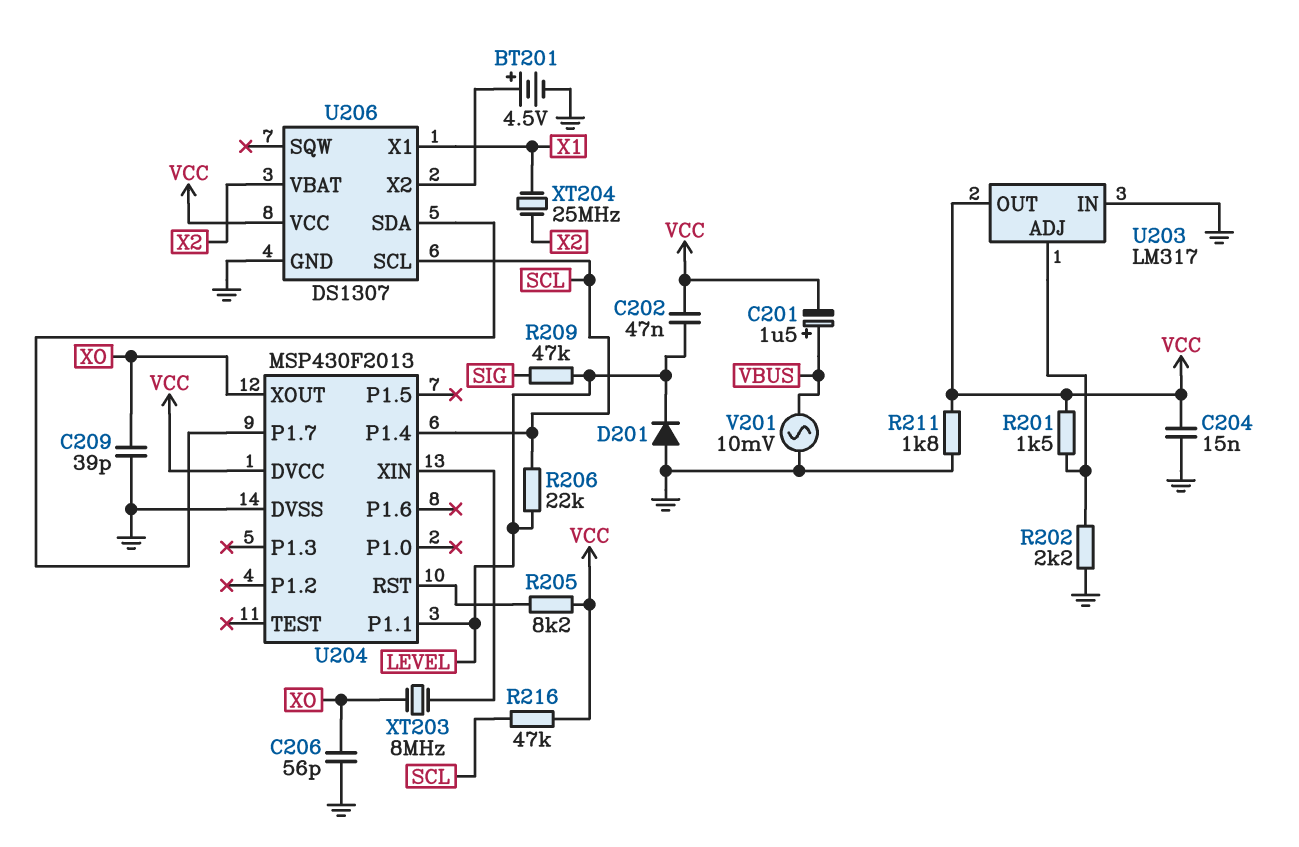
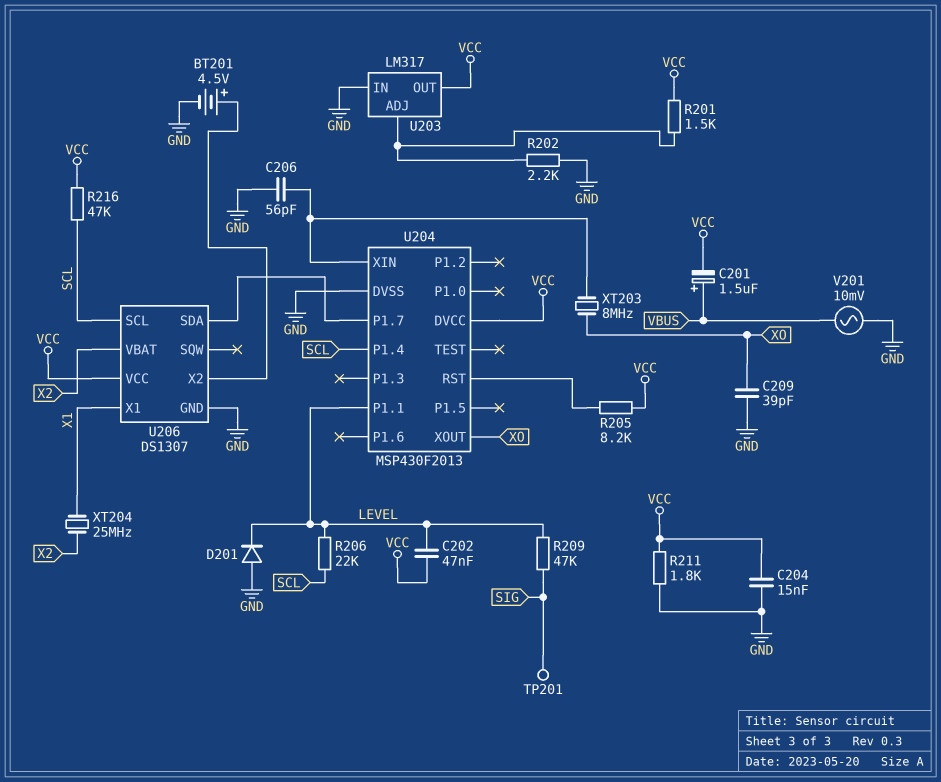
C206: 56pF (GND, XO) -> 56pF (GND, U204/XIN)
TP201: none -> test point (SIG)

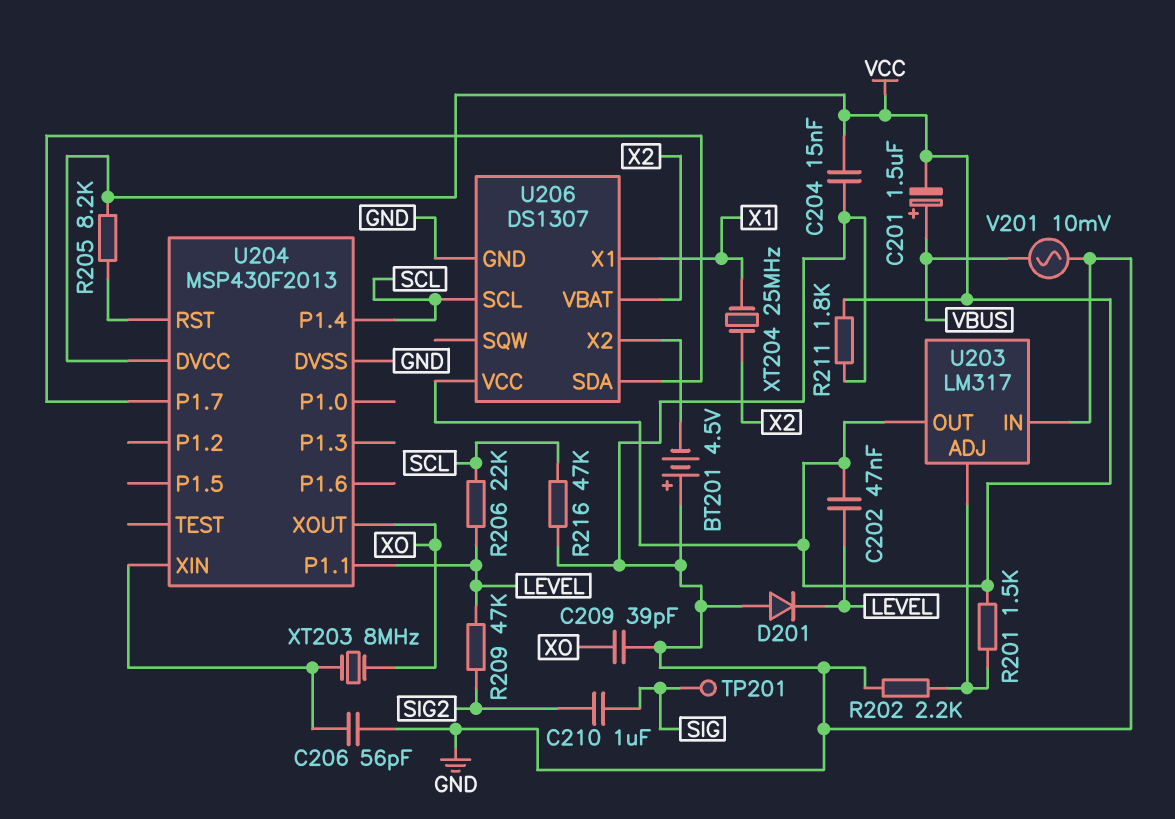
BT201: 4.5V (plus U206/X2, minus GND) -> 4.5V (plus GND, minus U206/X2)
C210: none -> 1uF (SIG, SIG2)
R209: 47k (LEVEL, SIG) -> 47k (LEVEL, SIG2)
R216: 47k (SCL, VCC) -> 47k (GND, SCL)

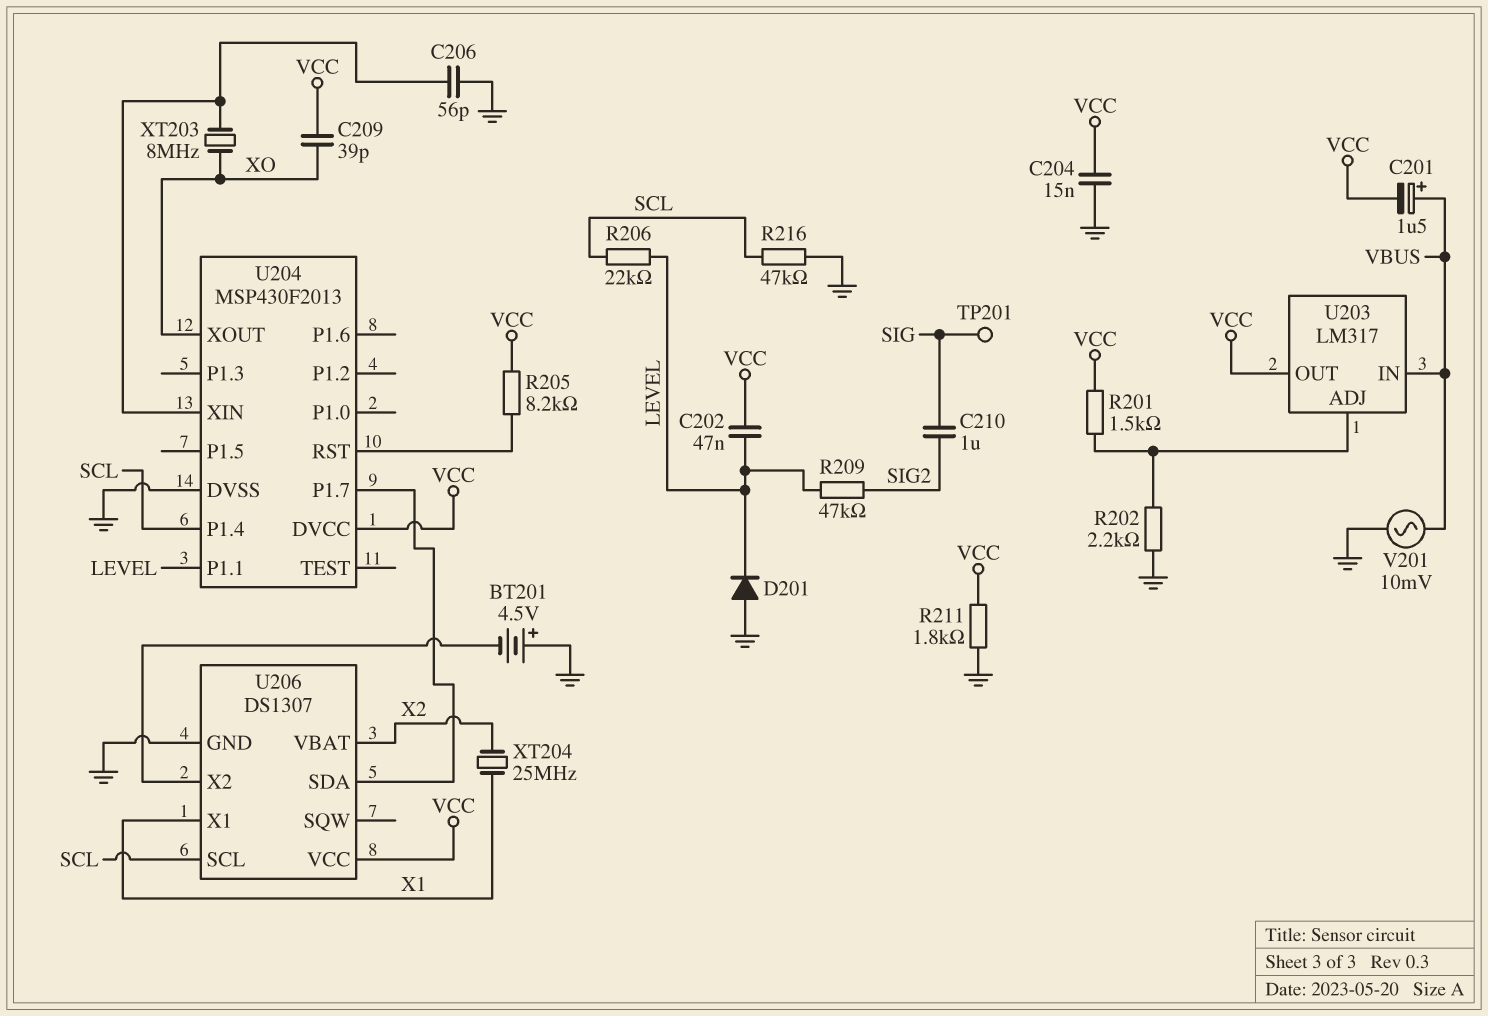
C209: 39pF (GND, XO) -> 39pF (VCC, XO)
U203 pin IN: GND -> VBUS

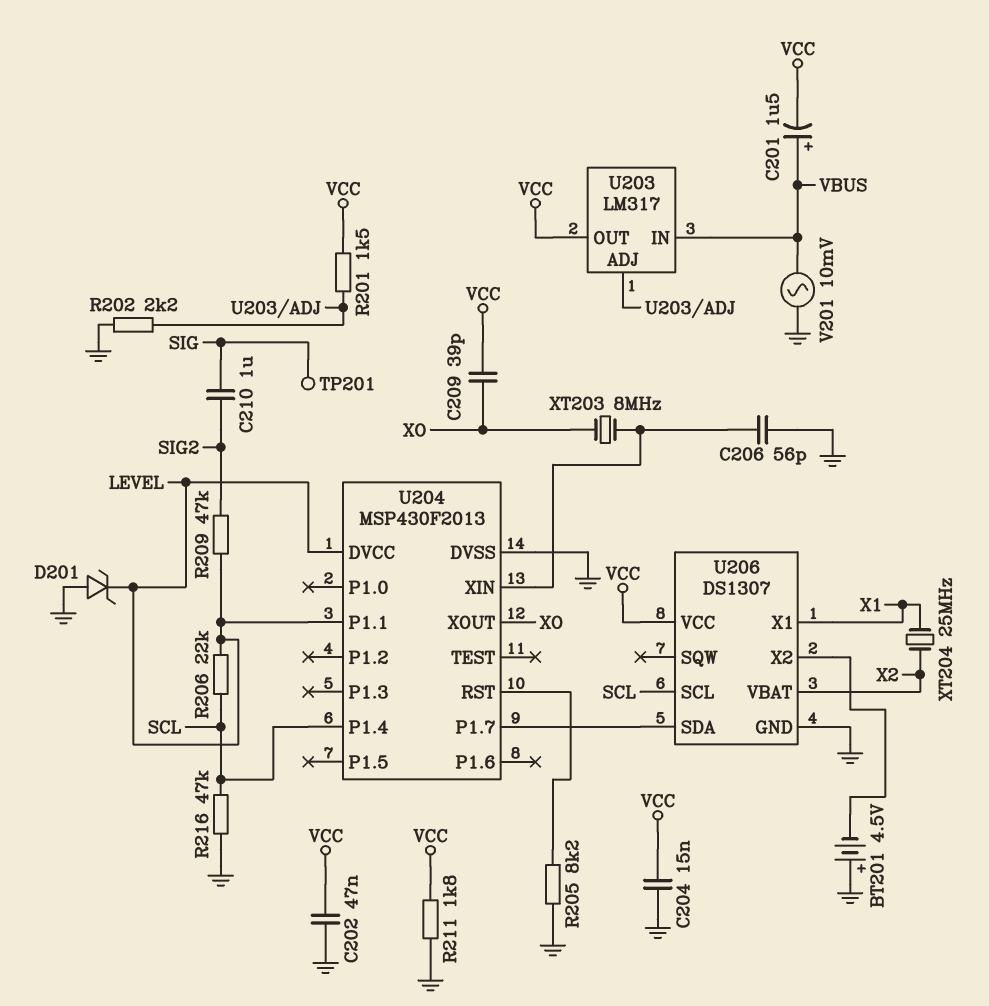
C202: 47nF (LEVEL, VCC) -> 47nF (GND, VCC)
D201: diode (A GND, K LEVEL) -> zener (A GND, K LEVEL)
R205: 8.2k (U204/RST, VCC) -> 8.2k (GND, U204/RST)
U204 pin DVCC: VCC -> LEVEL

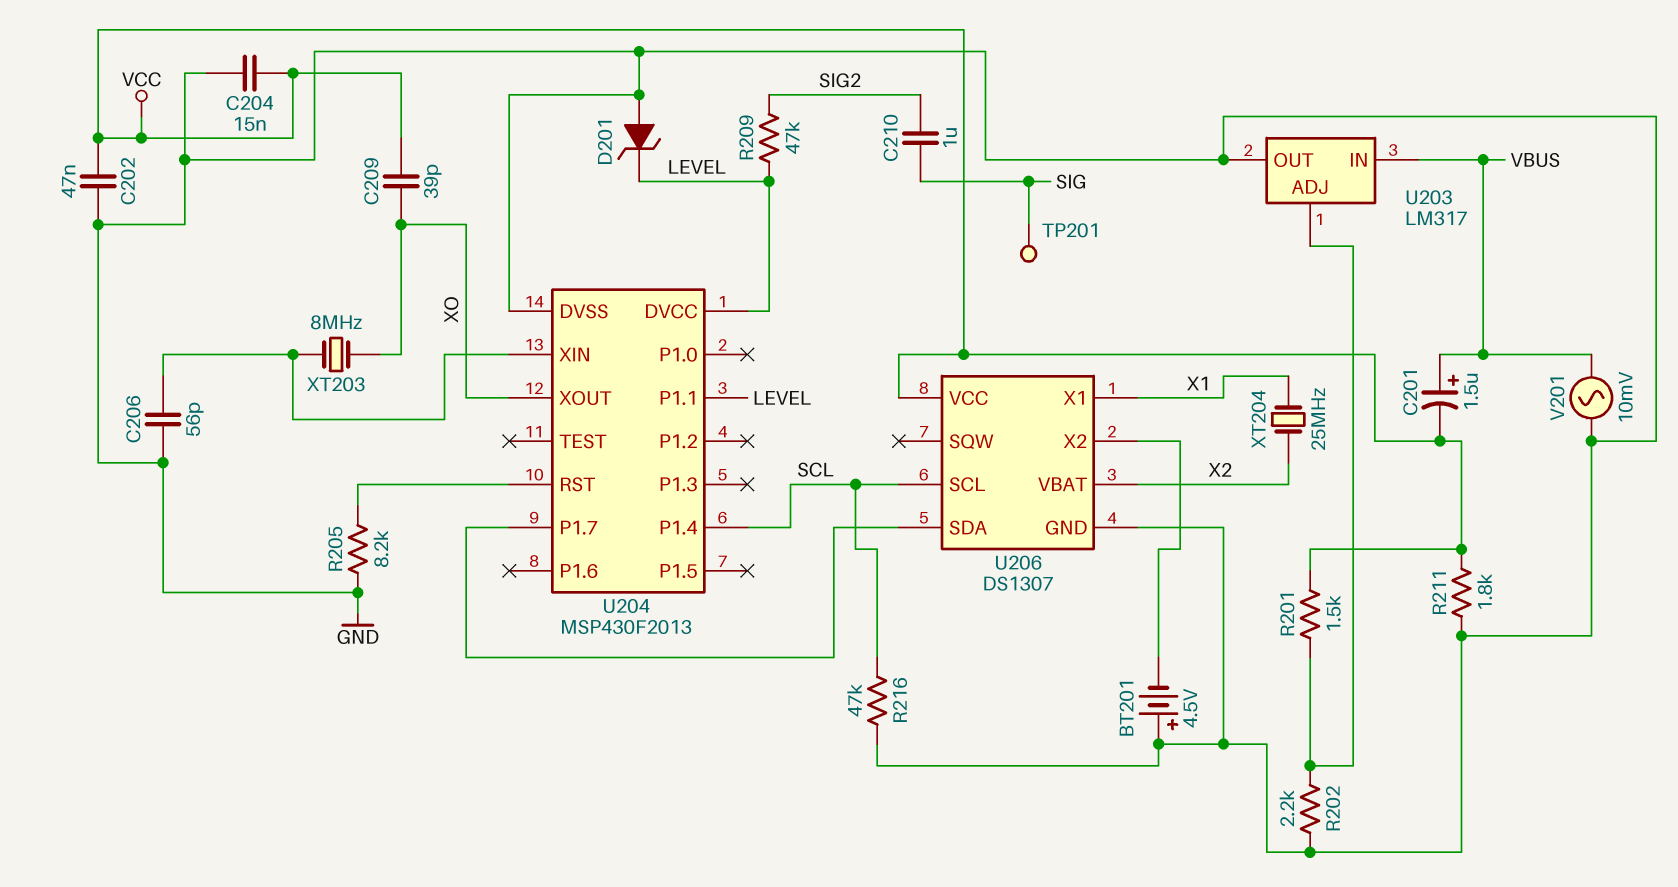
R206: 22k (LEVEL, SCL) -> none
U203 pin OUT: VCC -> GND

